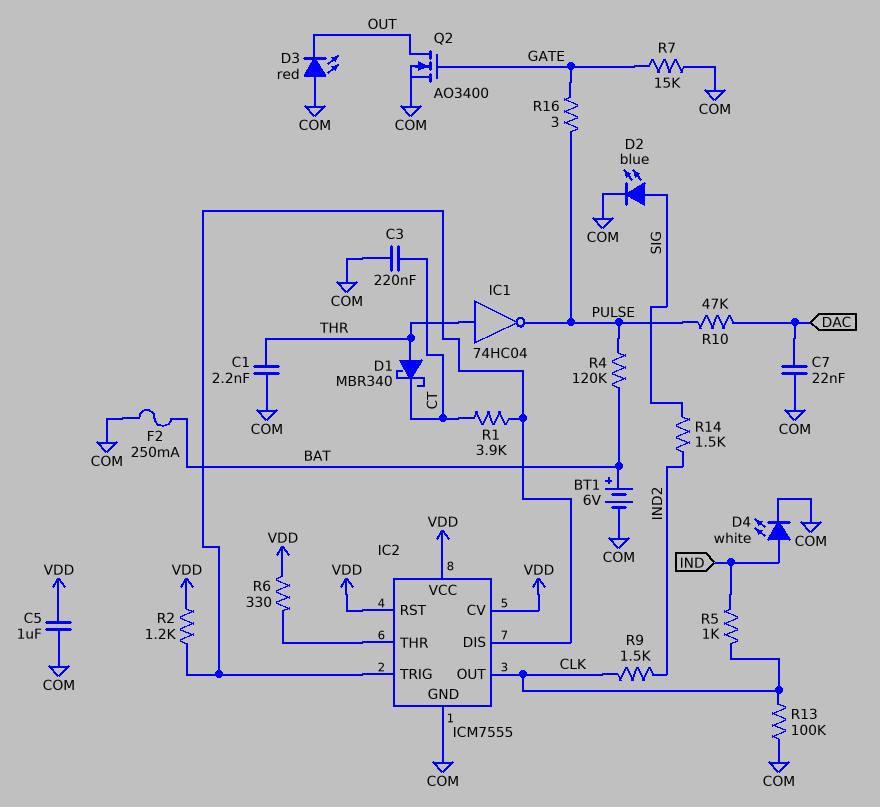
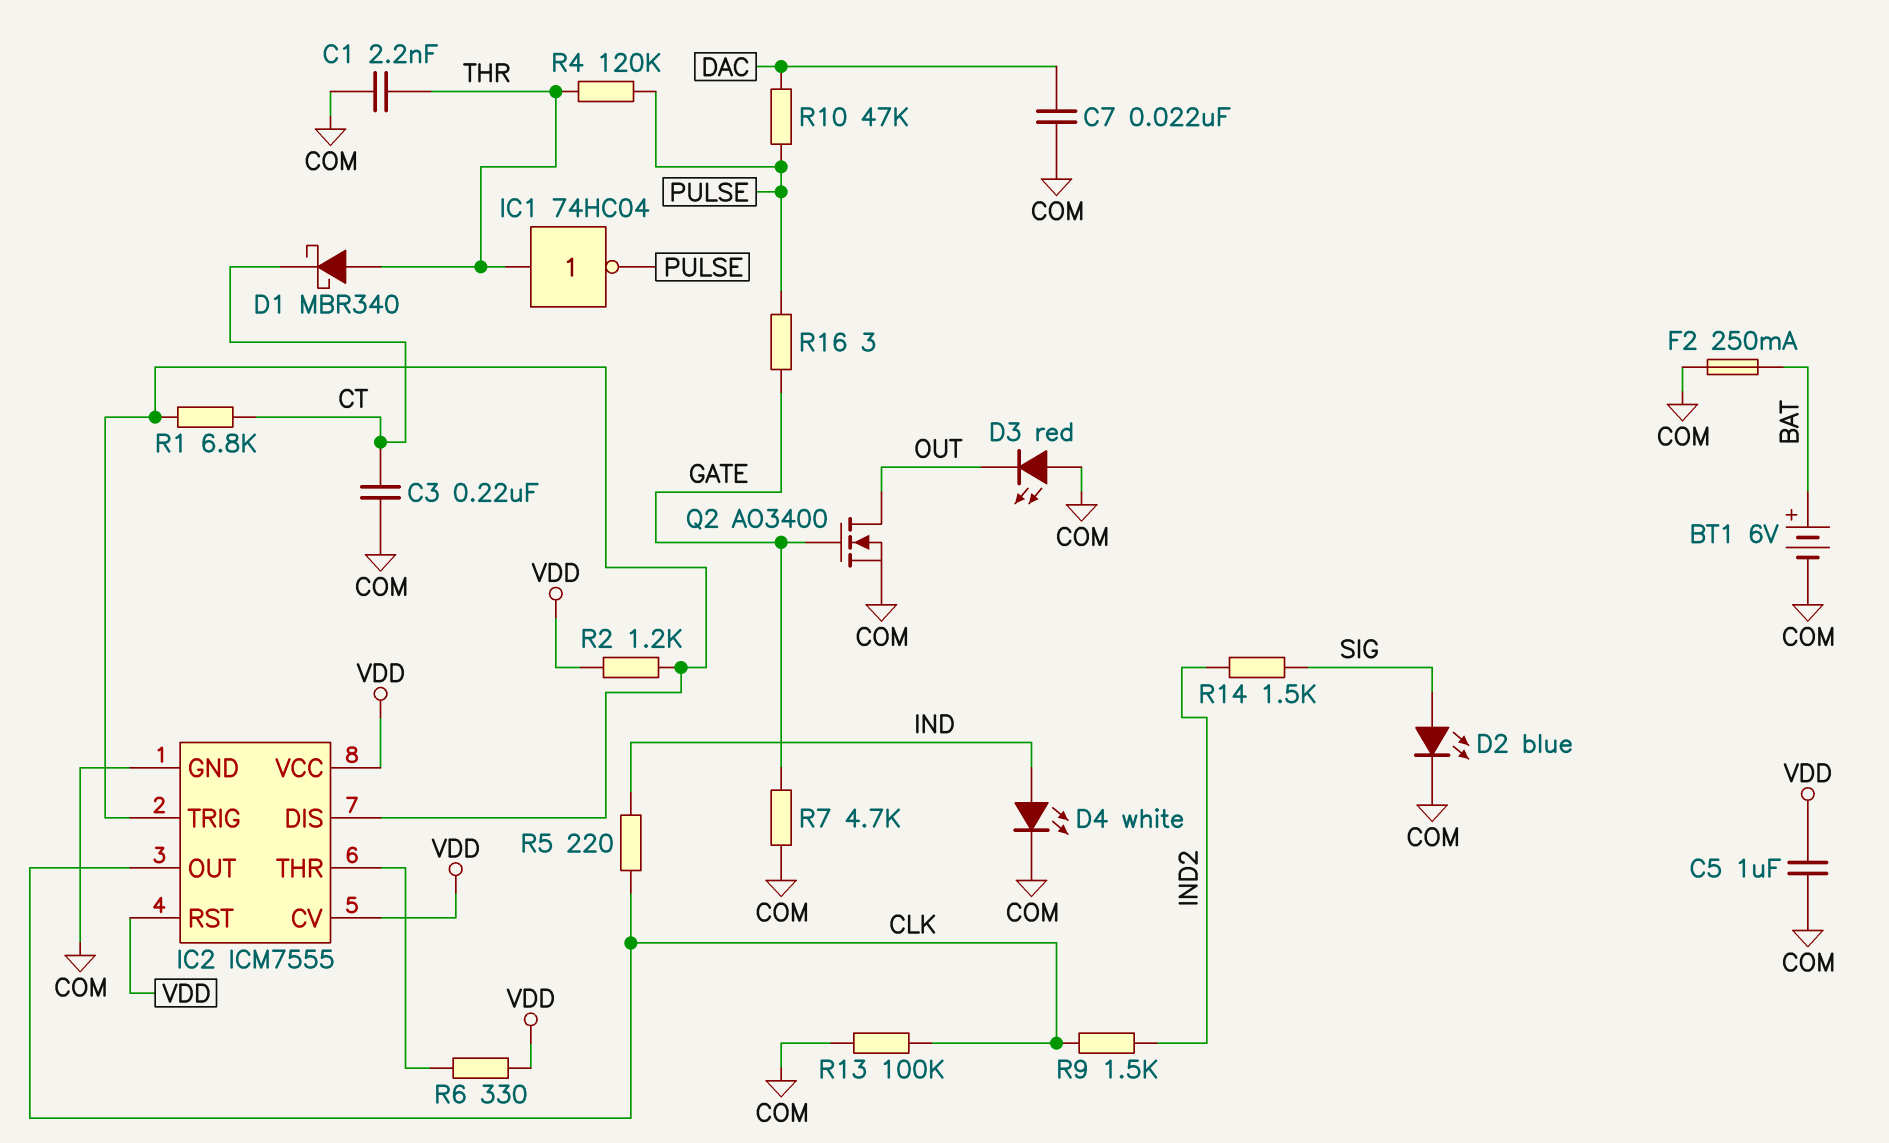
R1: 3.9k (CT, IC2/DIS) -> 6.8k (CT, IC2/DIS)
R4: 120k (BAT, PULSE) -> 120k (PULSE, THR)
R5: 1k (CLK, IND) -> 220 (CLK, IND)
R7: 15k (COM, GATE) -> 4.7k (COM, GATE)

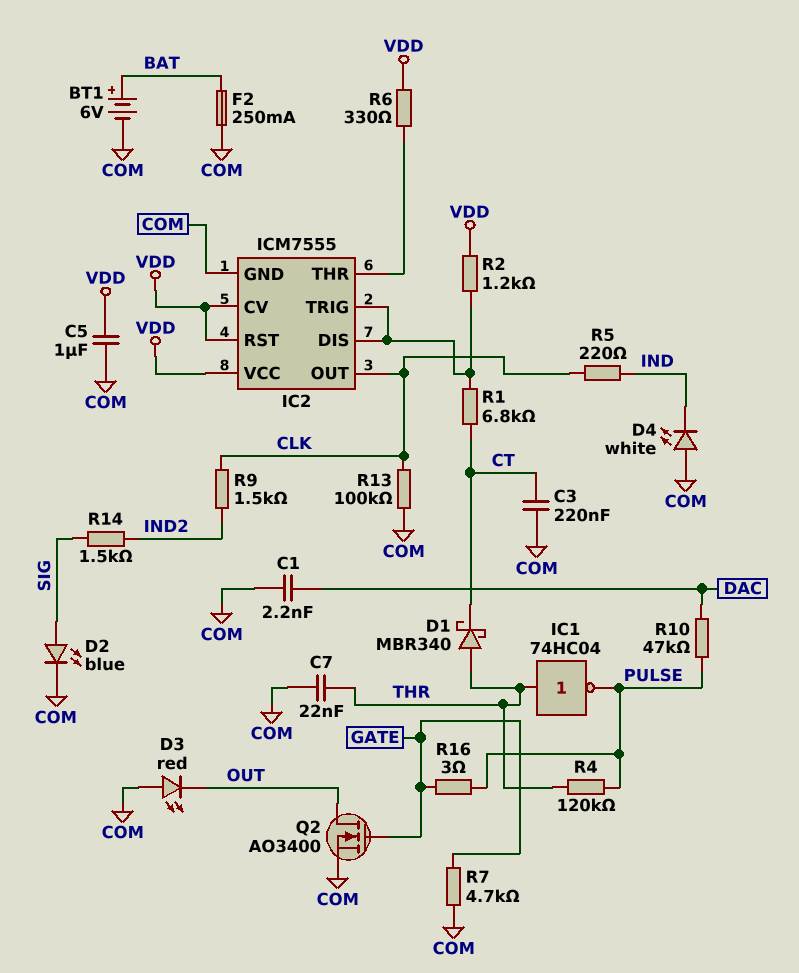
C1: 2.2nF (COM, THR) -> 2.2nF (COM, DAC)
C7: 22nF (COM, DAC) -> 22nF (COM, THR)
D4: LED white (A IND, K COM) -> LED white (A COM, K IND)

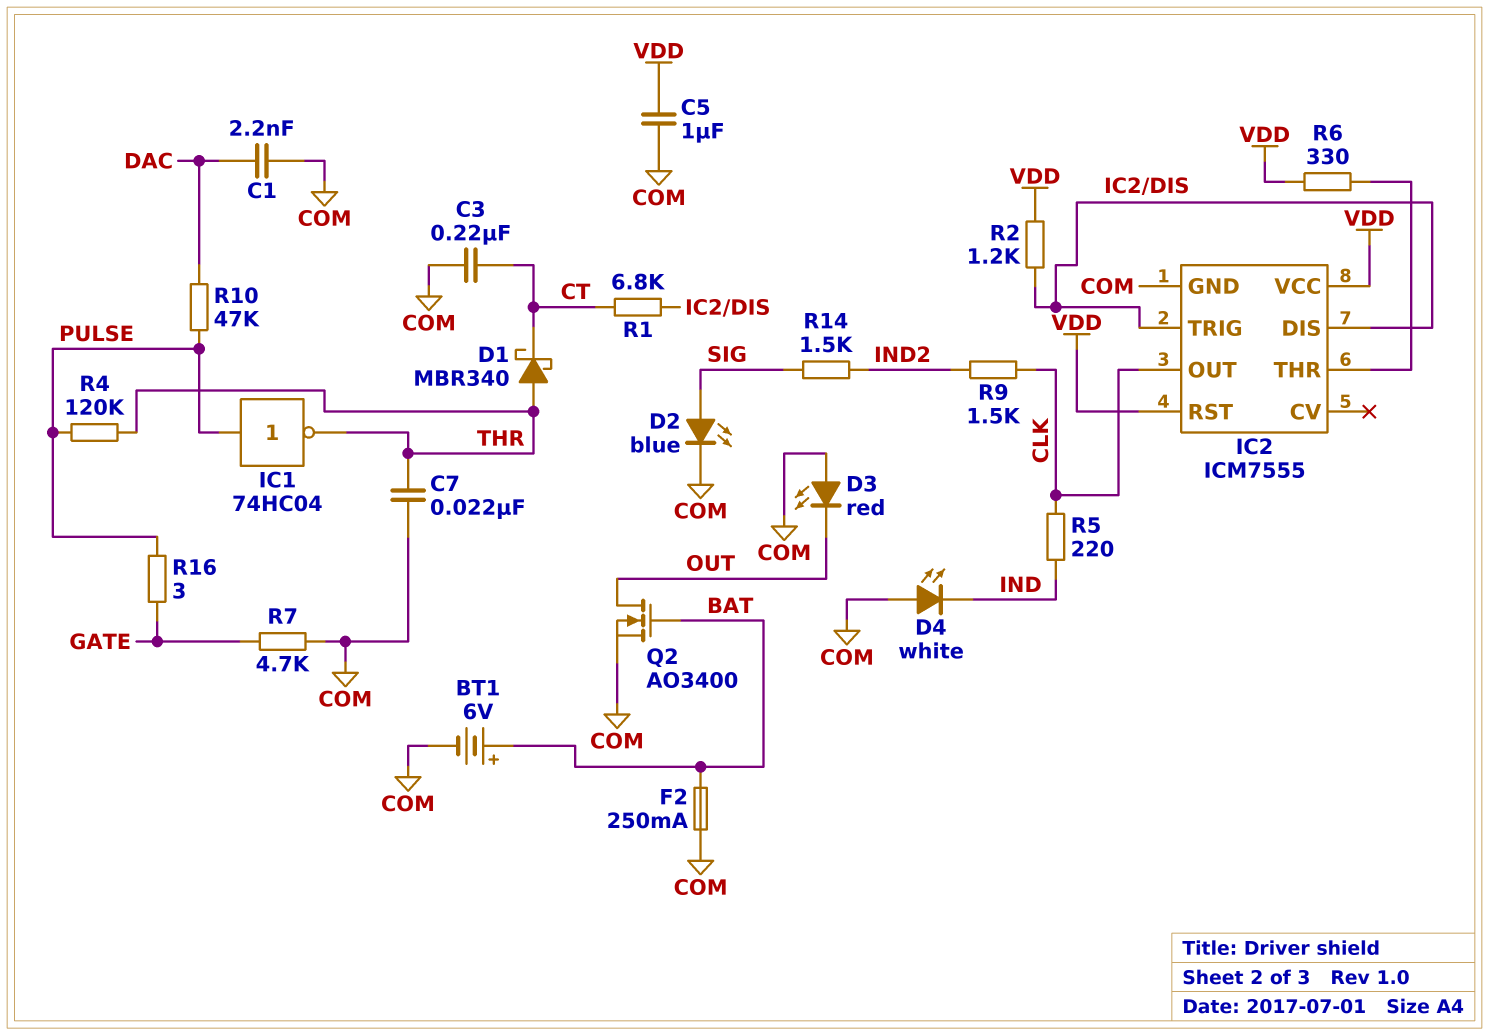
IC1: NOT 74HC04 (in THR, out PULSE) -> NOT 74HC04 (in PULSE, out THR)
IC2 pin CV: VDD -> none
Q2: NMOS AO3400 (G GATE, D OUT, S COM) -> NMOS AO3400 (G BAT, D OUT, S COM)
R13: 100k (CLK, COM) -> none

